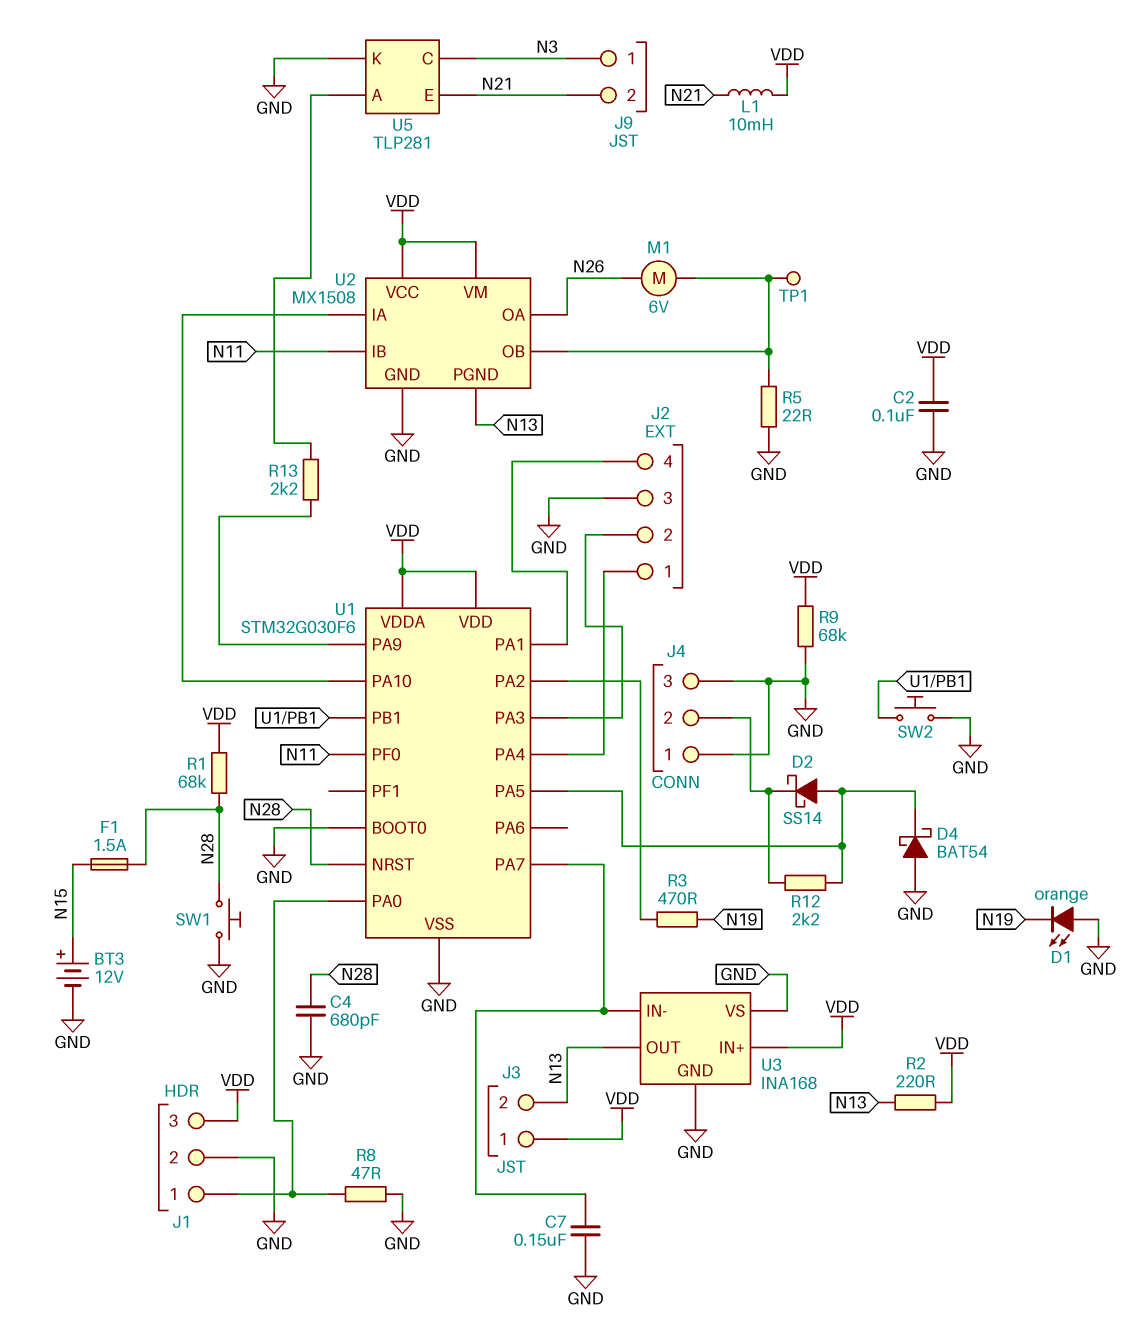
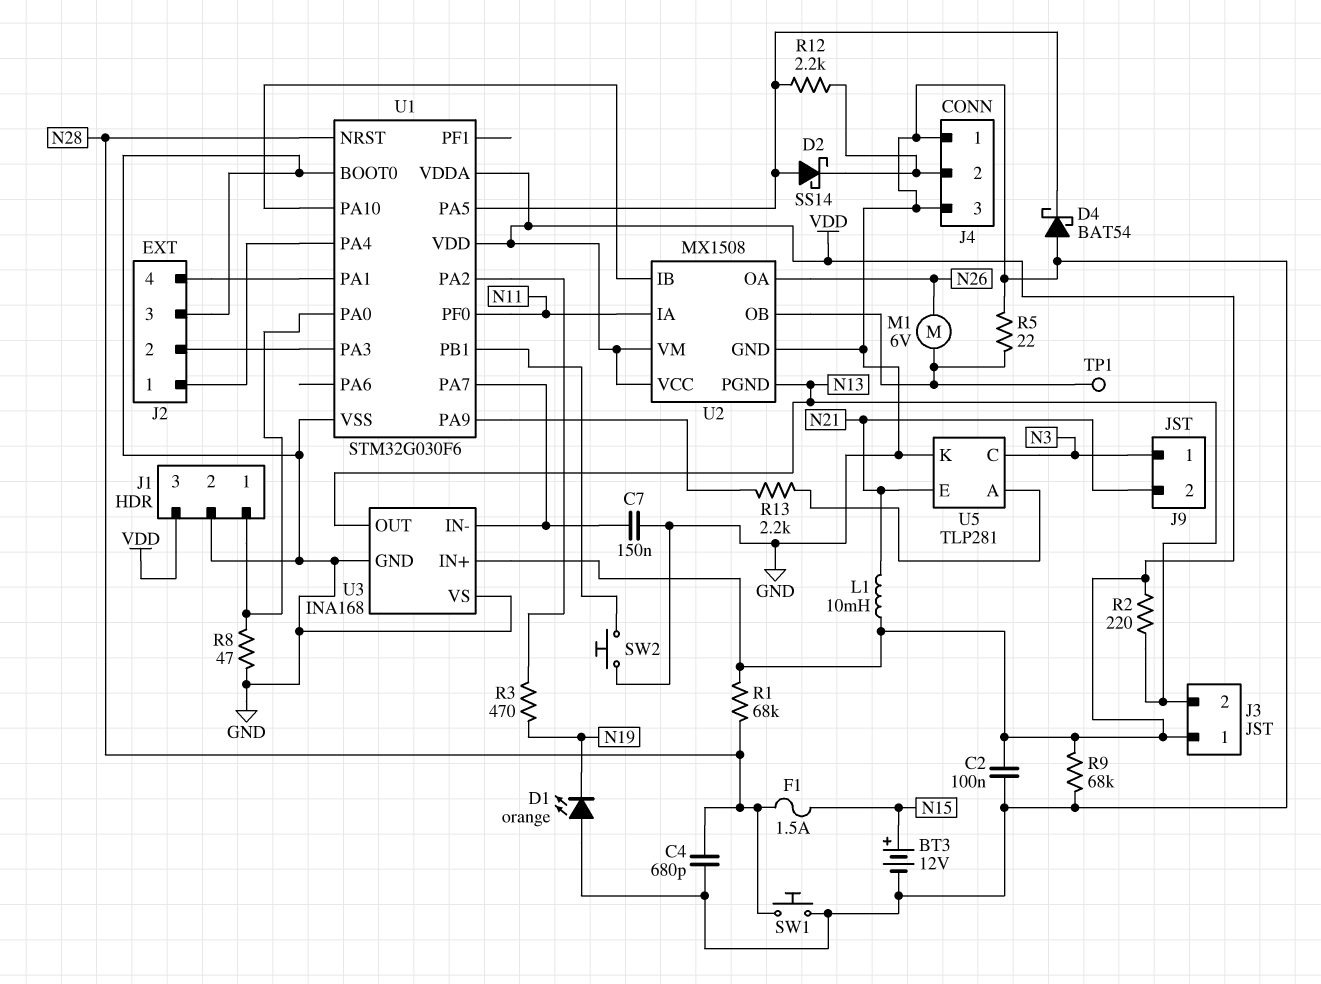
U2 pin IA: U1/PA10 -> N11
U2 pin IB: N11 -> U1/PA10

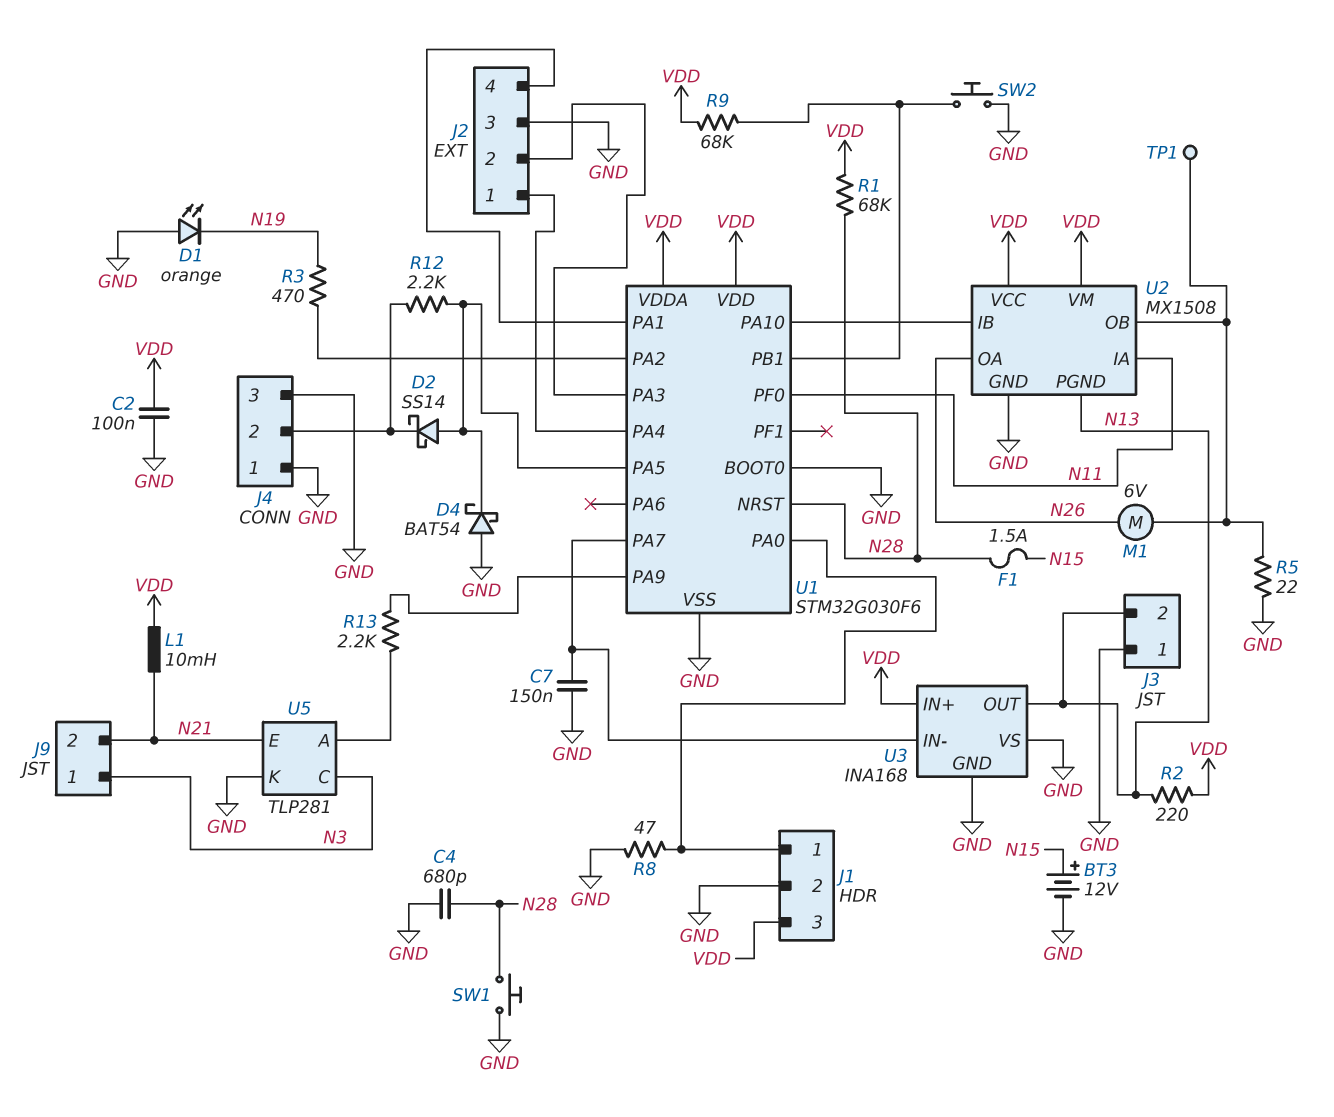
J3 pin 1: VDD -> GND
R9: 68k (GND, VDD) -> 68k (U1/PB1, VDD)

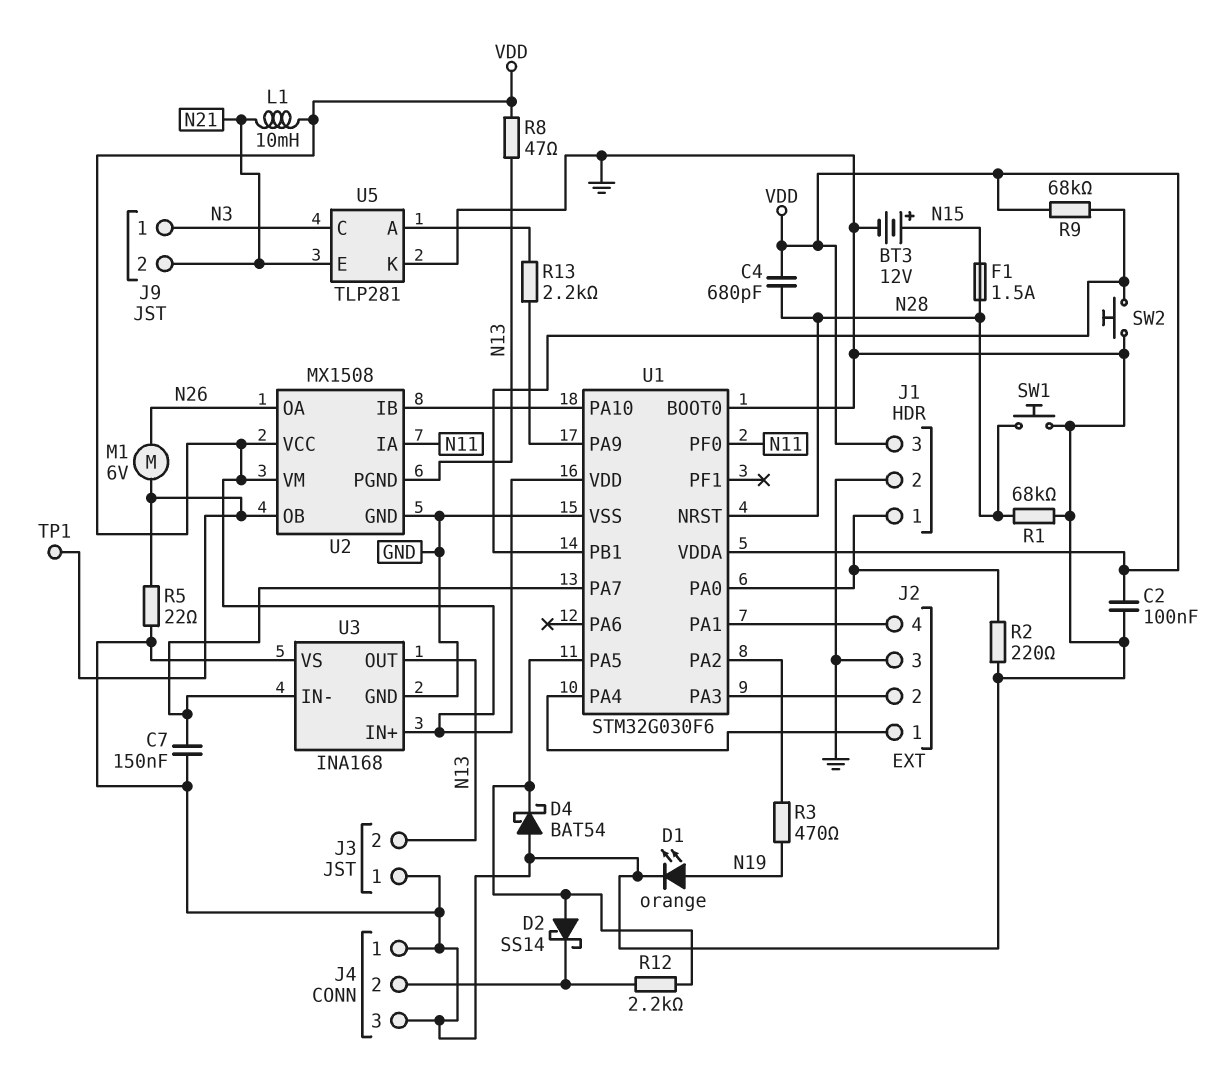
C4: 680pF (GND, N28) -> 680pF (N28, VDD)
D1: LED orange (A GND, K N19) -> LED orange (A N19, K GND)
R1: 68k (N28, VDD) -> 68k (GND, N28)
R2: 220 (N13, VDD) -> 220 (GND, J1/1)
R8: 47 (GND, J1/1) -> 47 (N13, VDD)

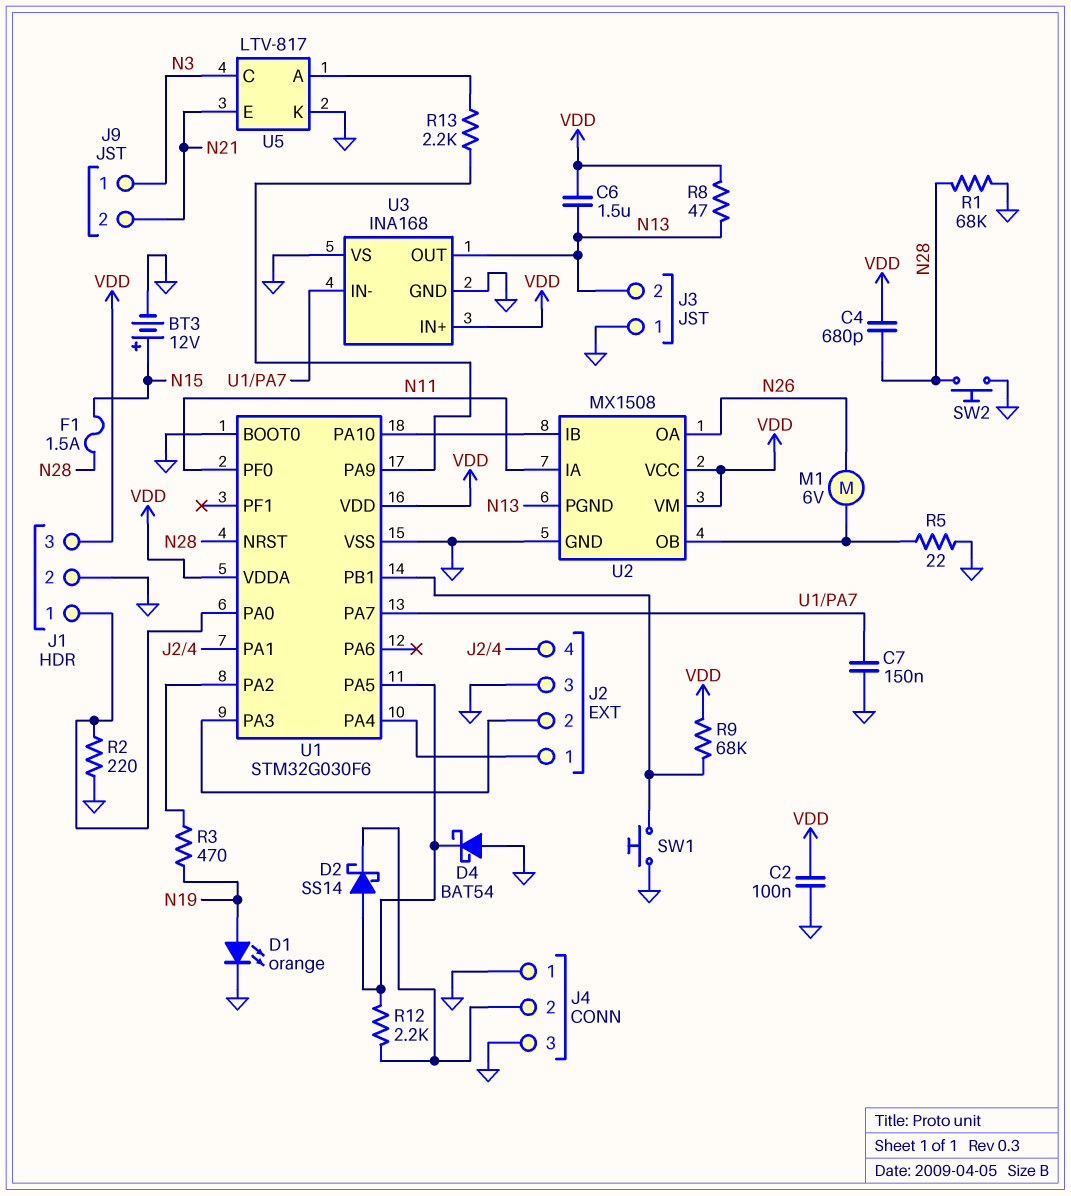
C6: none -> 1.5uF (N13, VDD)
L1: 10mH (N21, VDD) -> none
SW1: button (GND, N28) -> button (GND, U1/PB1)
SW2: button (GND, U1/PB1) -> button (GND, N28)
TP1: test point (U2/OB) -> none
U5: TLP281 -> LTV-817

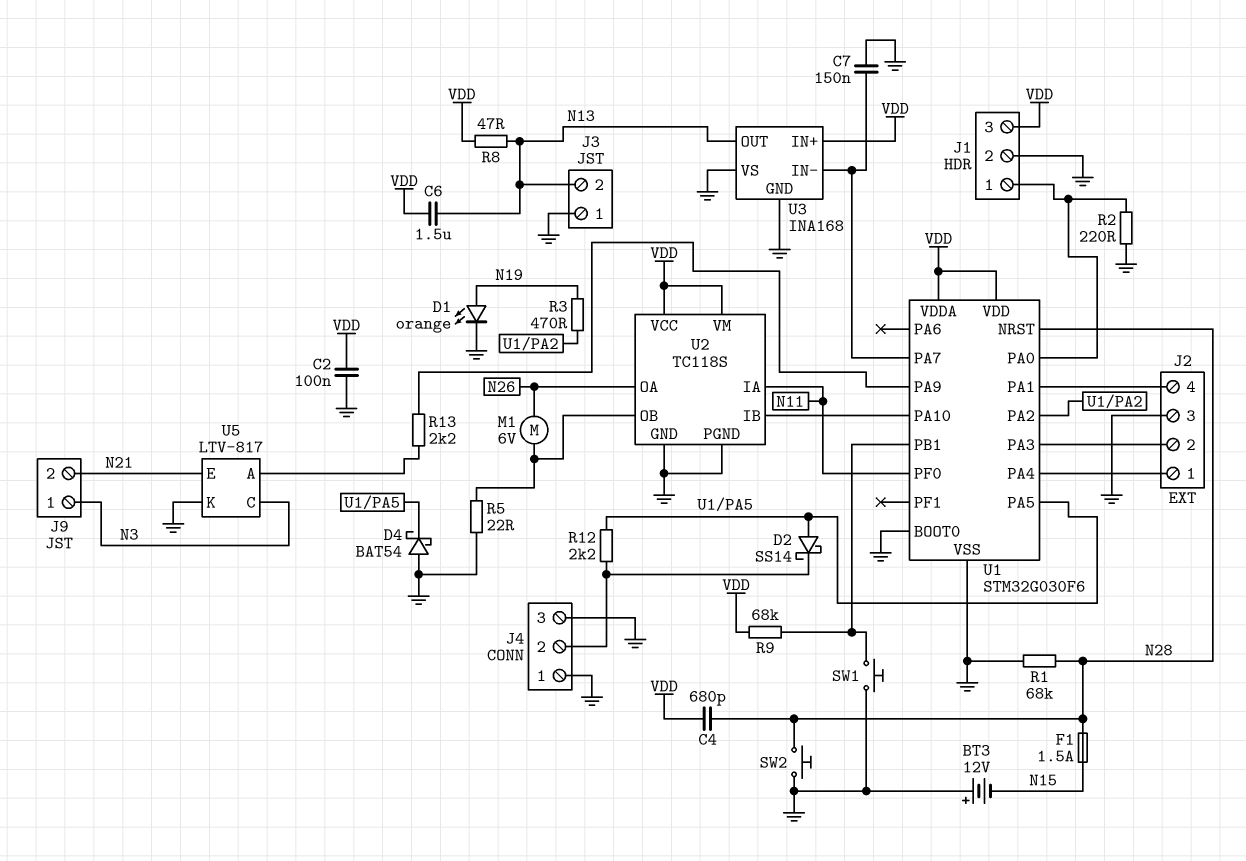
BT3: 12V (plus N15, minus GND) -> 12V (plus GND, minus N15)
U2: MX1508 -> TC118S
U2 pin PGND: N13 -> GND

